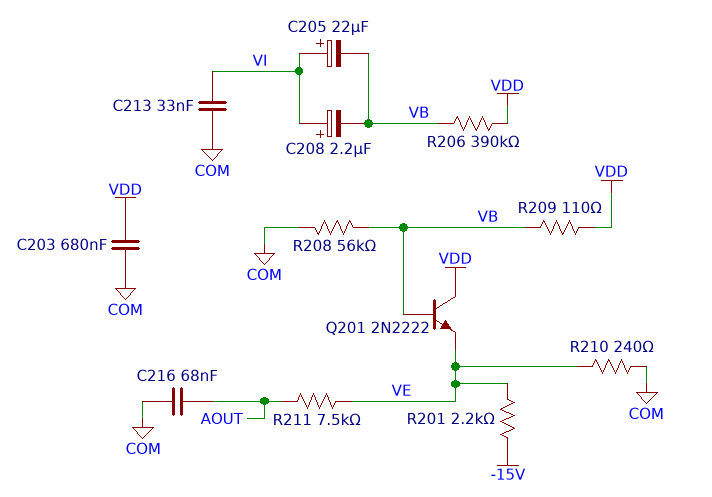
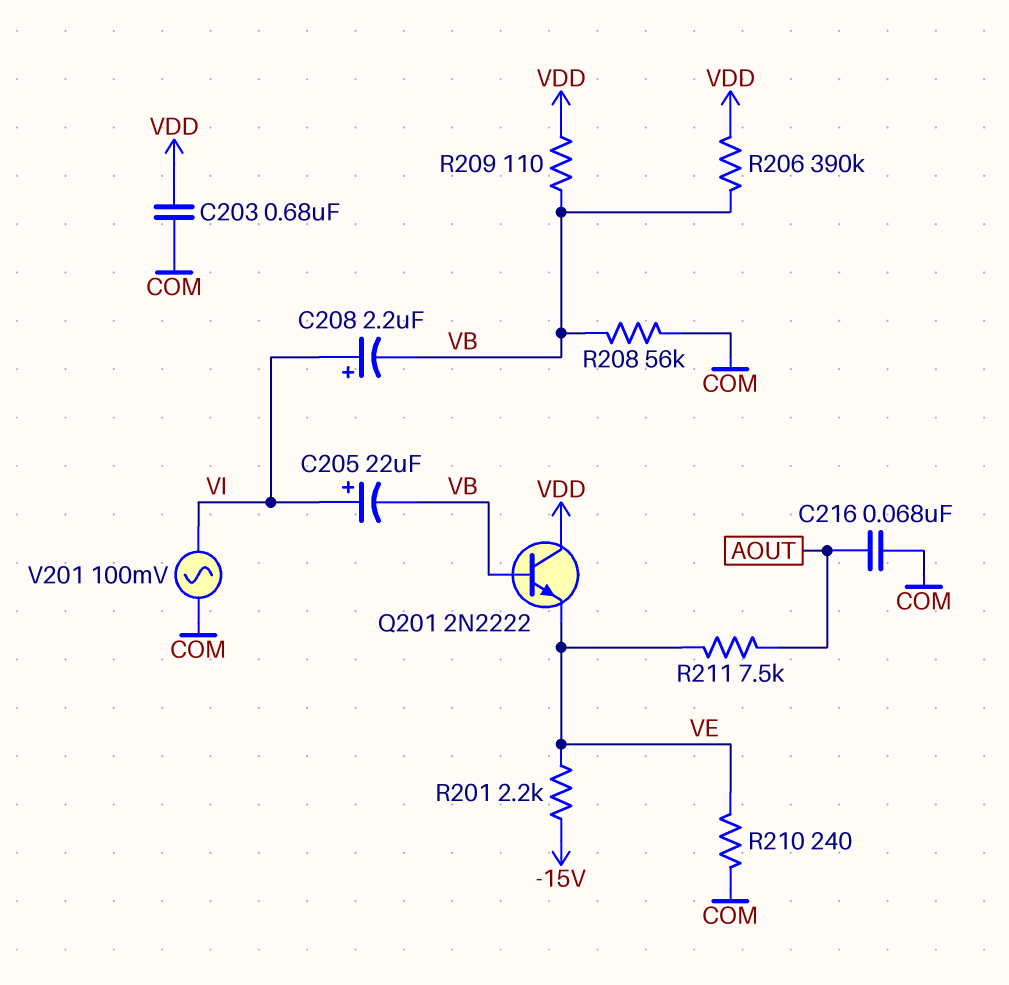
C213: 33nF (COM, VI) -> none
V201: none -> AC 100mV (COM, VI)

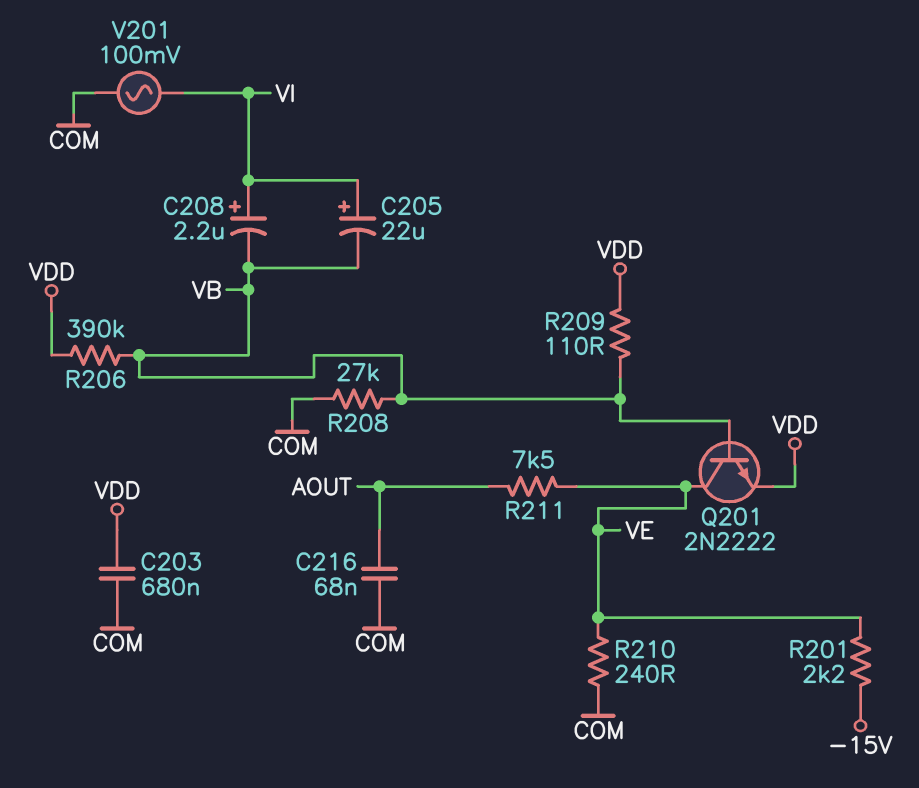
Q201: NPN 2N2222 (B VB, C VDD, E VE) -> NPN 2N2222 (B VB, C VE, E VDD)
R208: 56k (COM, VB) -> 27k (COM, VB)

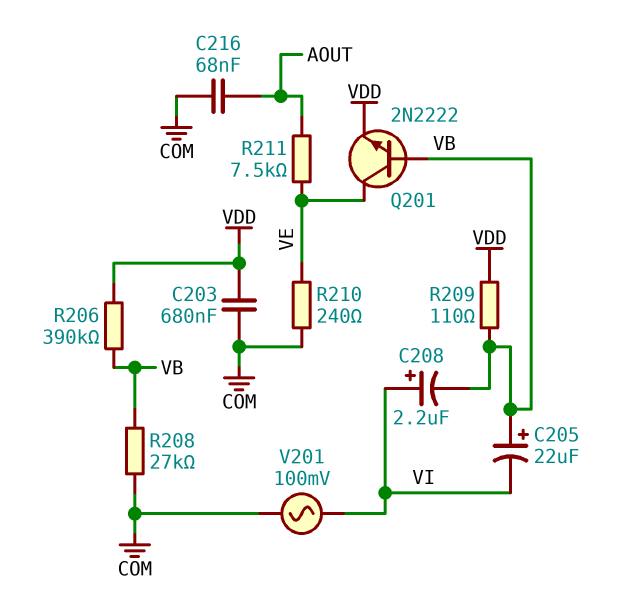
C205: 22uF (plus VI, minus VB) -> 22uF (plus VB, minus VI)
R201: 2.2k (-15V, VE) -> none

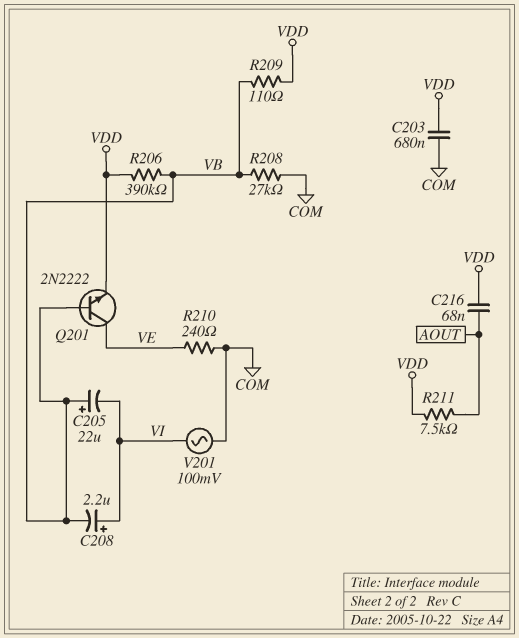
C216: 68nF (AOUT, COM) -> 68nF (AOUT, VDD)
R211: 7.5k (AOUT, VE) -> 7.5k (AOUT, VDD)

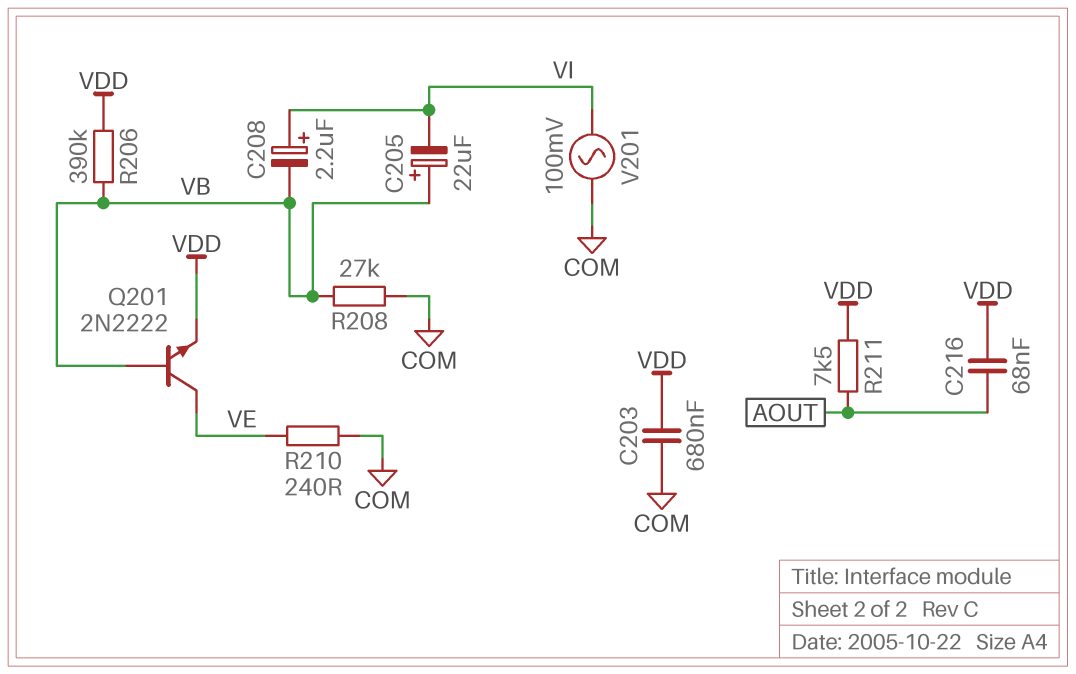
R209: 110 (VB, VDD) -> none

